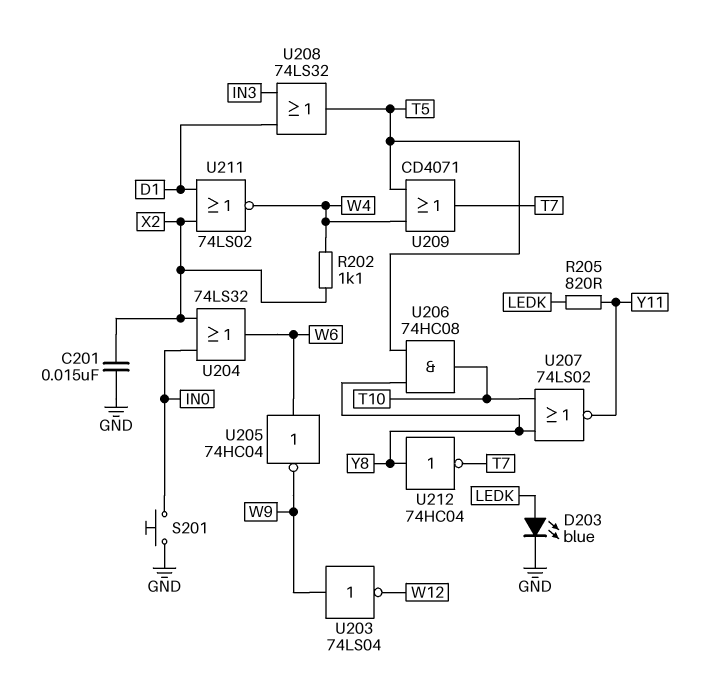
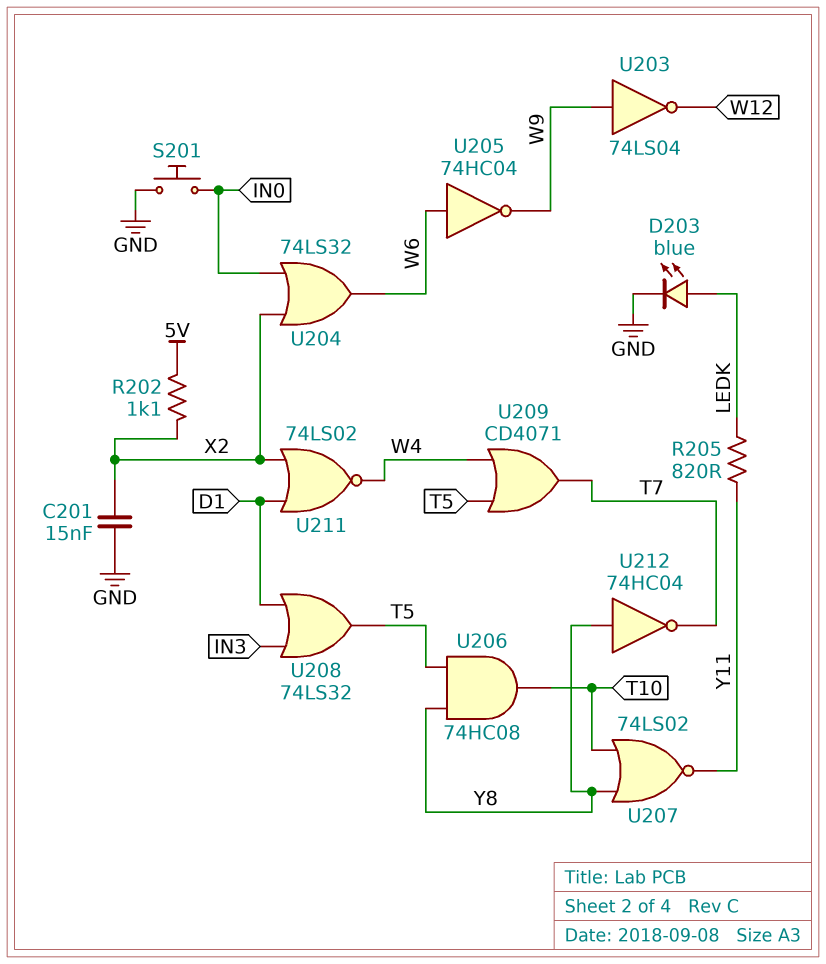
R202: 1.1k (W4, X2) -> 1.1k (5V, X2)

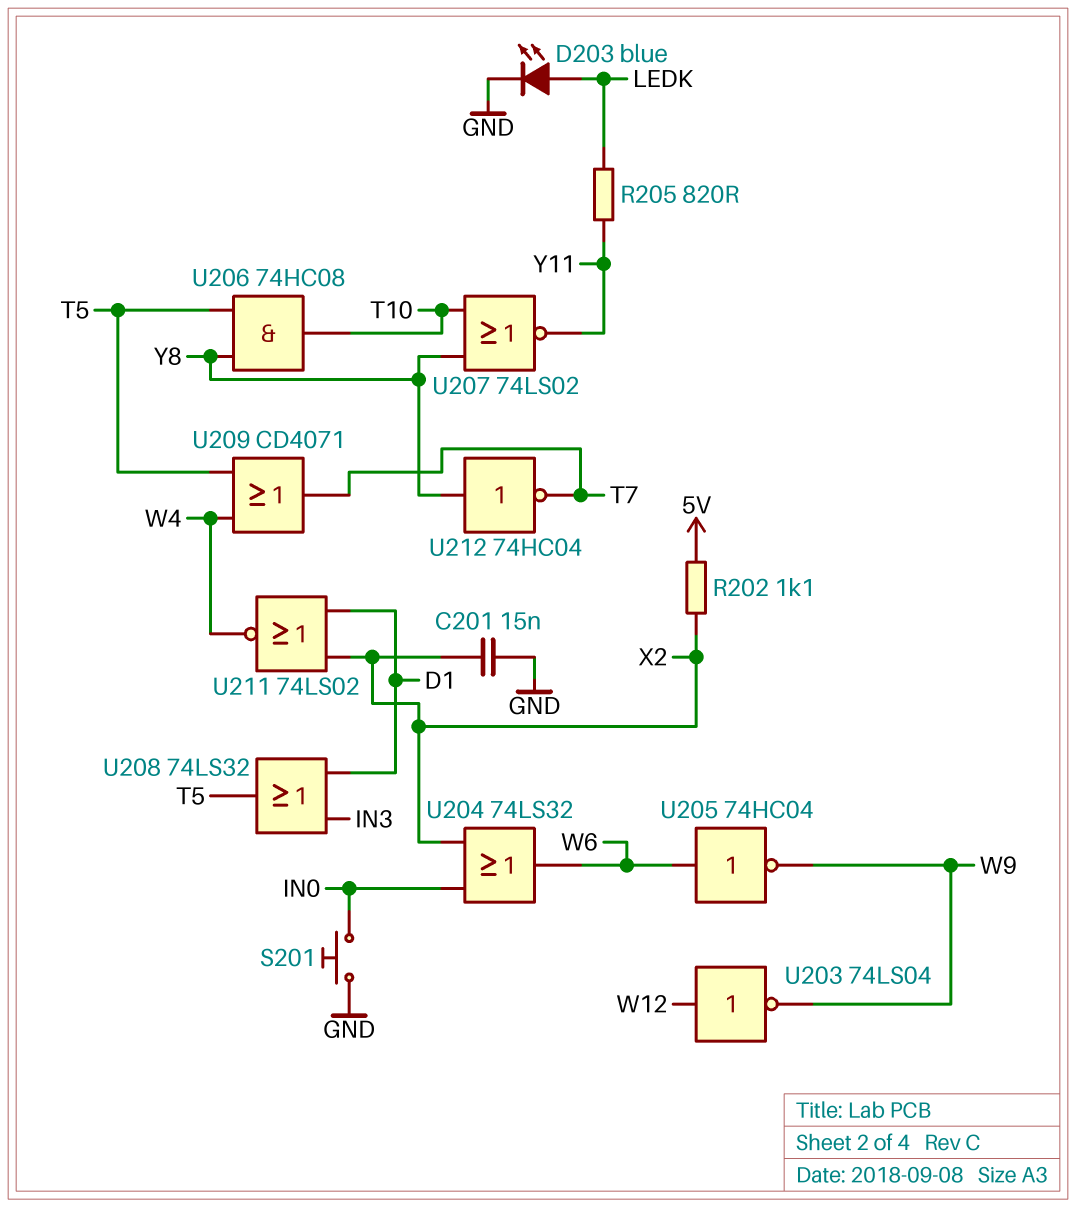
U203: NOT 74LS04 (in W9, out W12) -> NOT 74LS04 (in W12, out W9)

